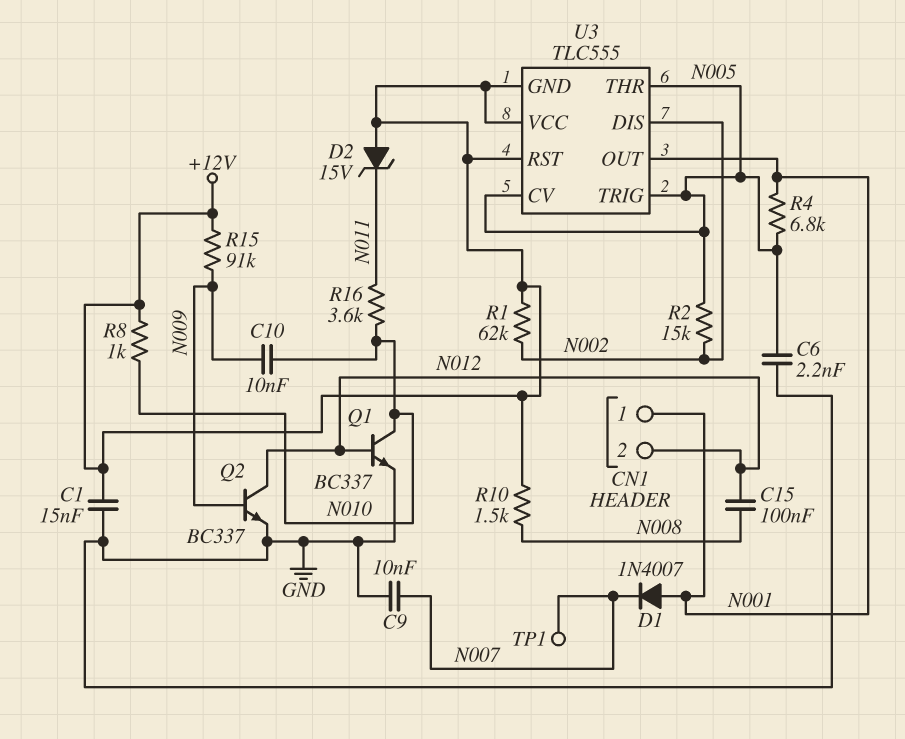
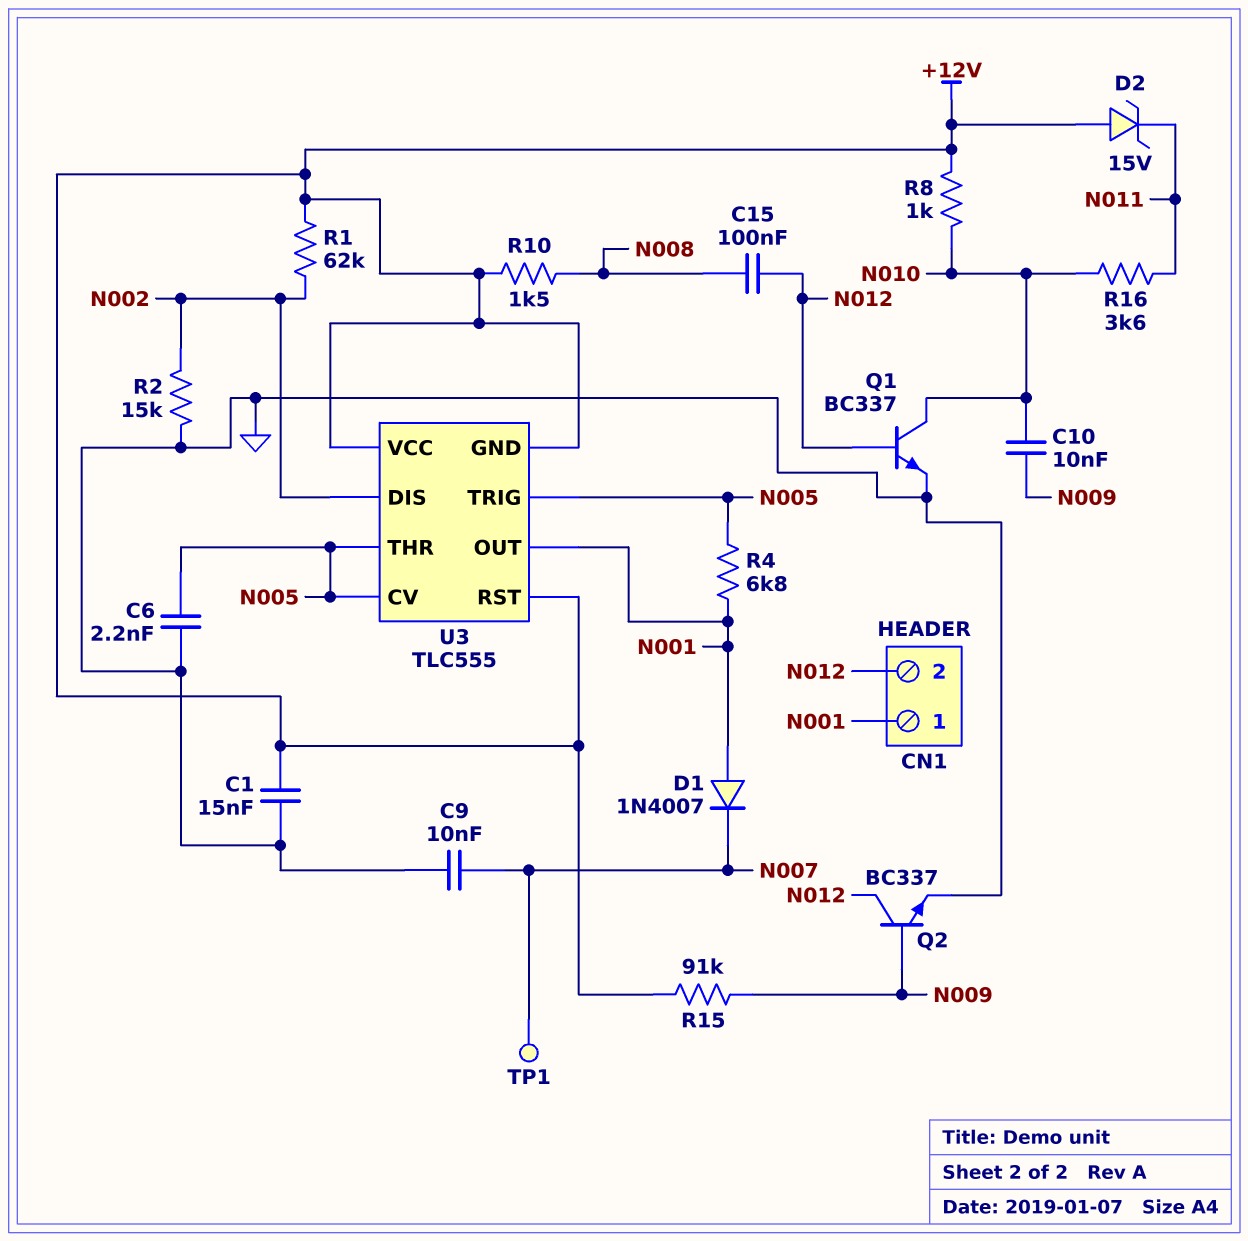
R2: 15k (N002, N005) -> 15k (GND, N002)

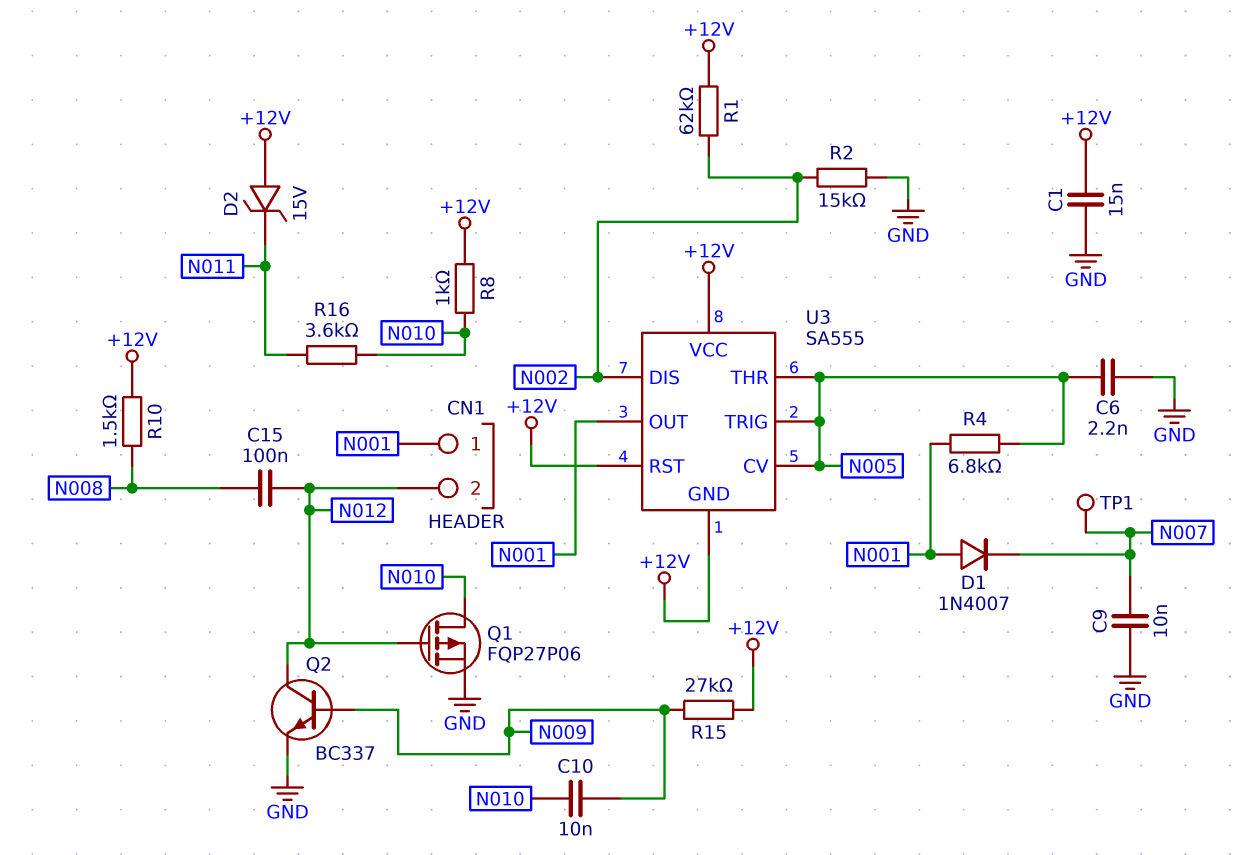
Q1: NPN BC337 (B N012, C N010, E GND) -> PMOS FQP27P06 (G N012, D N010, S GND)
R15: 91k (+12V, N009) -> 27k (+12V, N009)
U3: TLC555 -> SA555

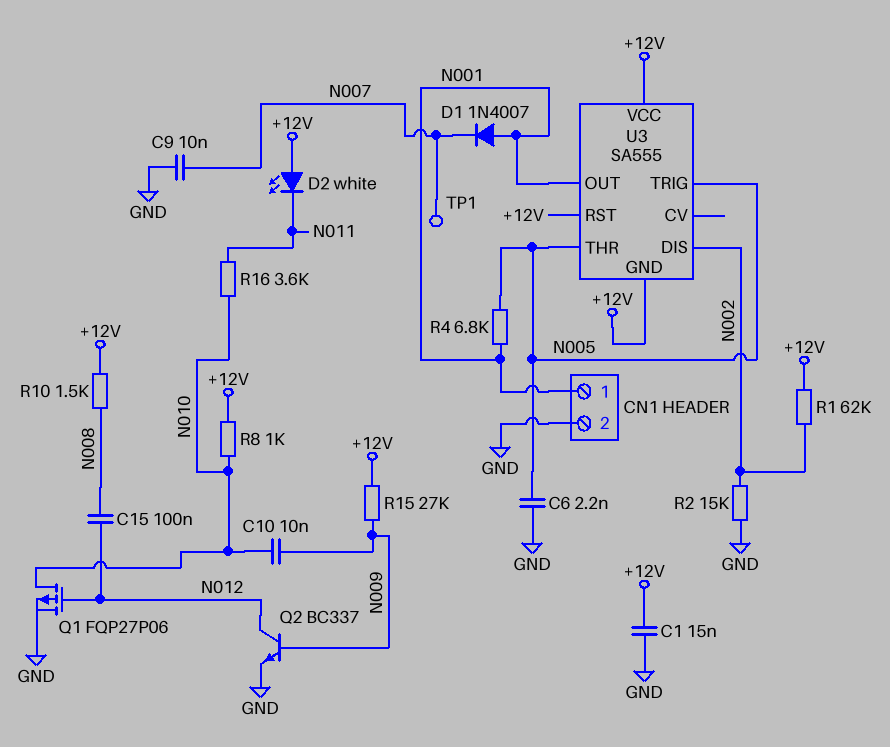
CN1 pin 2: N012 -> GND
D2: zener 15V (A +12V, K N011) -> LED white (A +12V, K N011)
U3 pin CV: N005 -> none

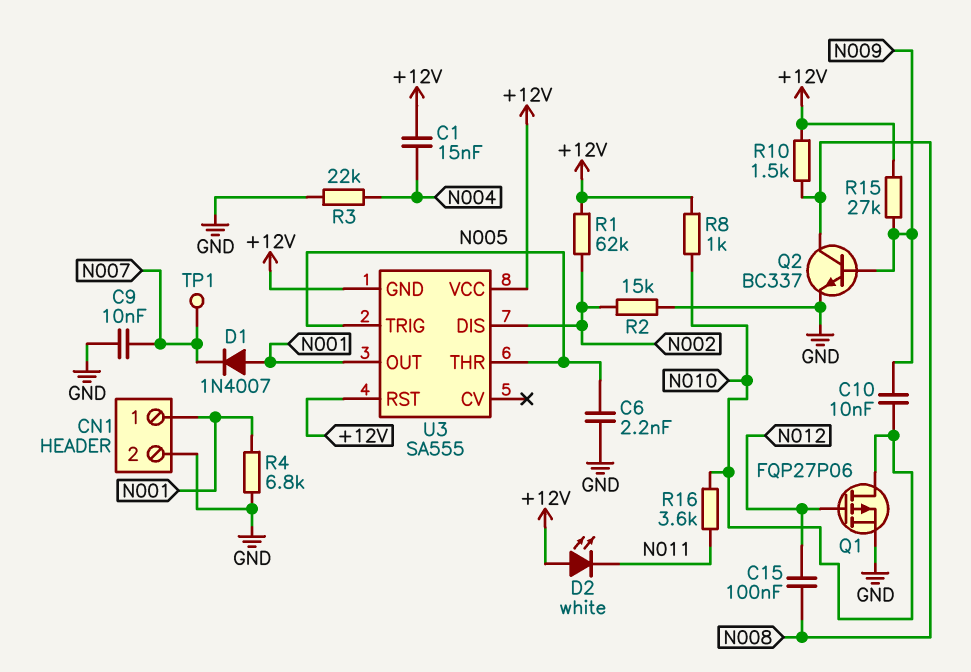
C1: 15nF (+12V, GND) -> 15nF (+12V, N004)
Q2: NPN BC337 (B N009, C N012, E GND) -> NPN BC337 (B N009, C N008, E GND)
R3: none -> 22k (GND, N004)
R4: 6.8k (N001, N005) -> 6.8k (GND, N001)

